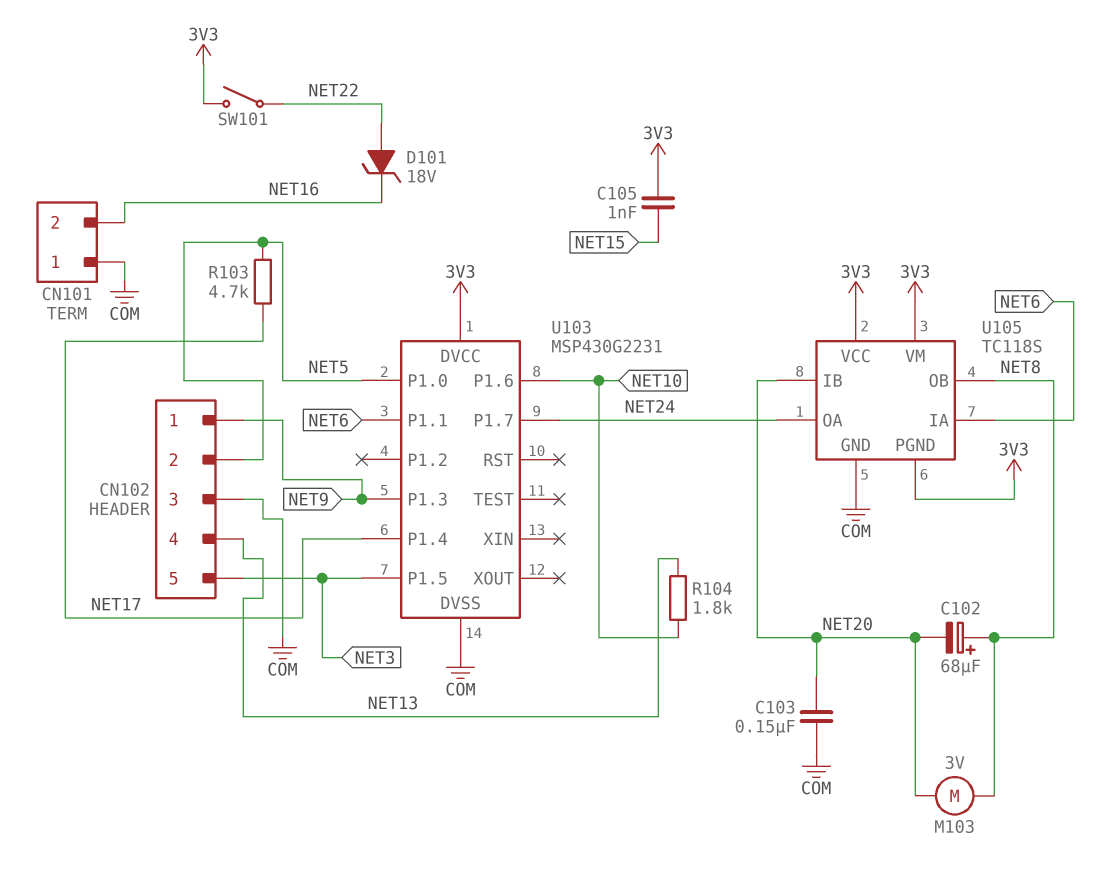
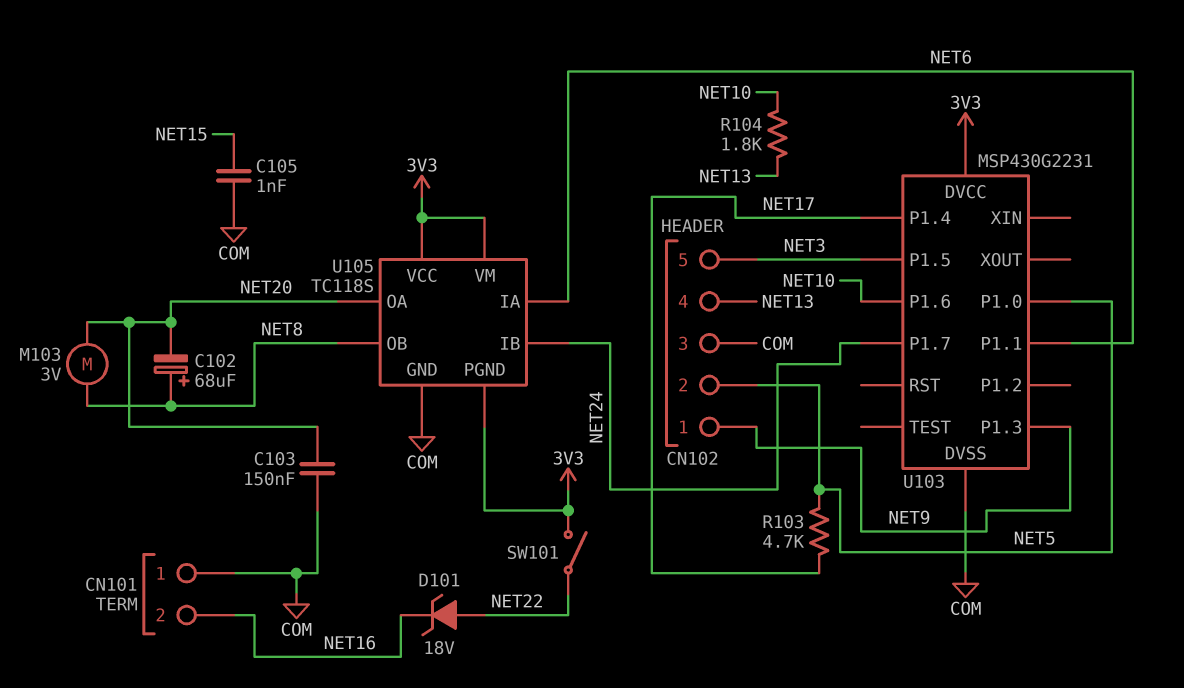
C105: 1nF (3V3, NET15) -> 1nF (COM, NET15)
U105 pin IB: NET20 -> NET24
U105 pin OA: NET24 -> NET20

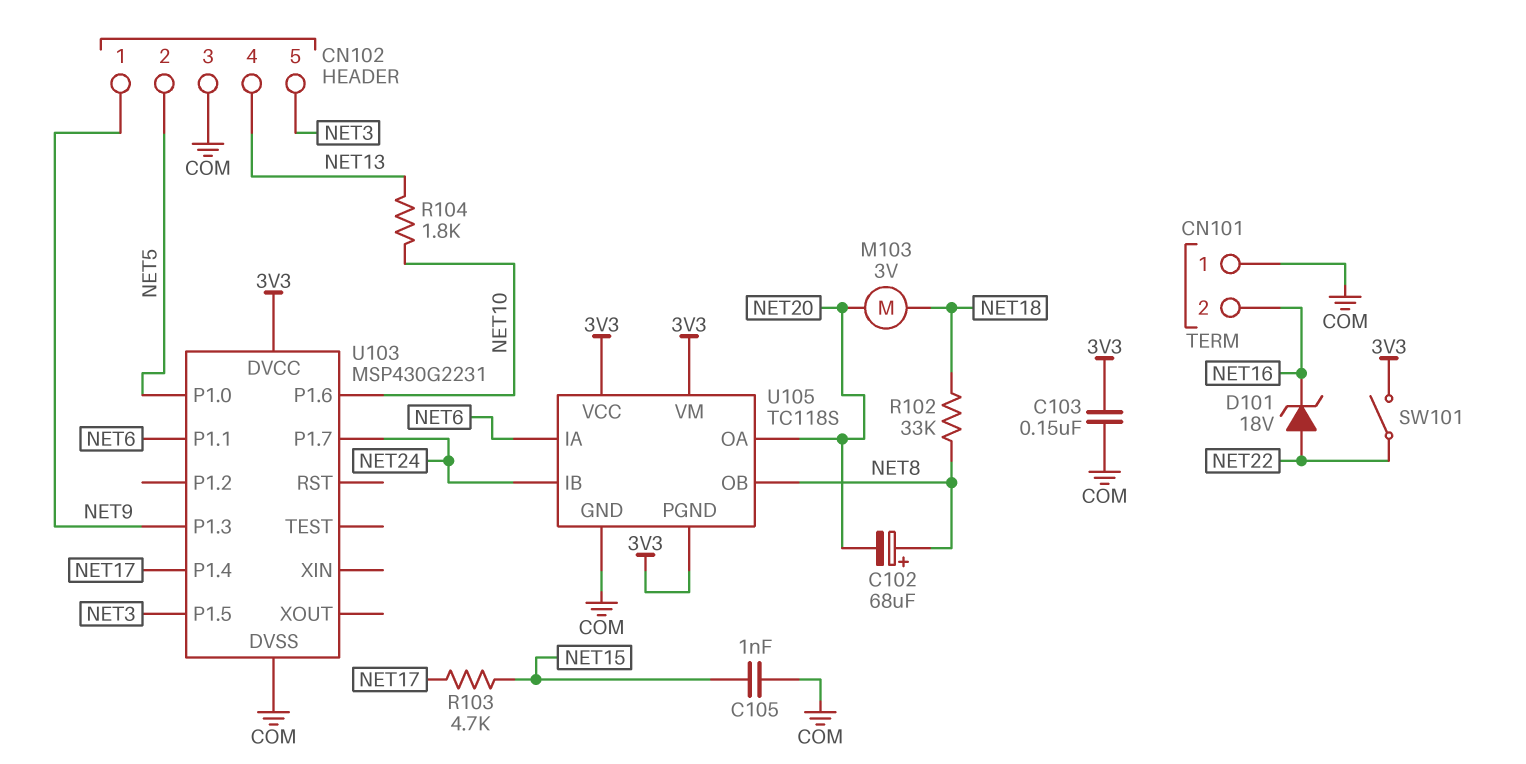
C103: 150nF (COM, NET20) -> 150nF (3V3, COM)
M103: motor 3V (NET8, NET20) -> motor 3V (NET18, NET20)
R102: none -> 33k (NET8, NET18)
R103: 4.7k (NET5, NET17) -> 4.7k (NET15, NET17)

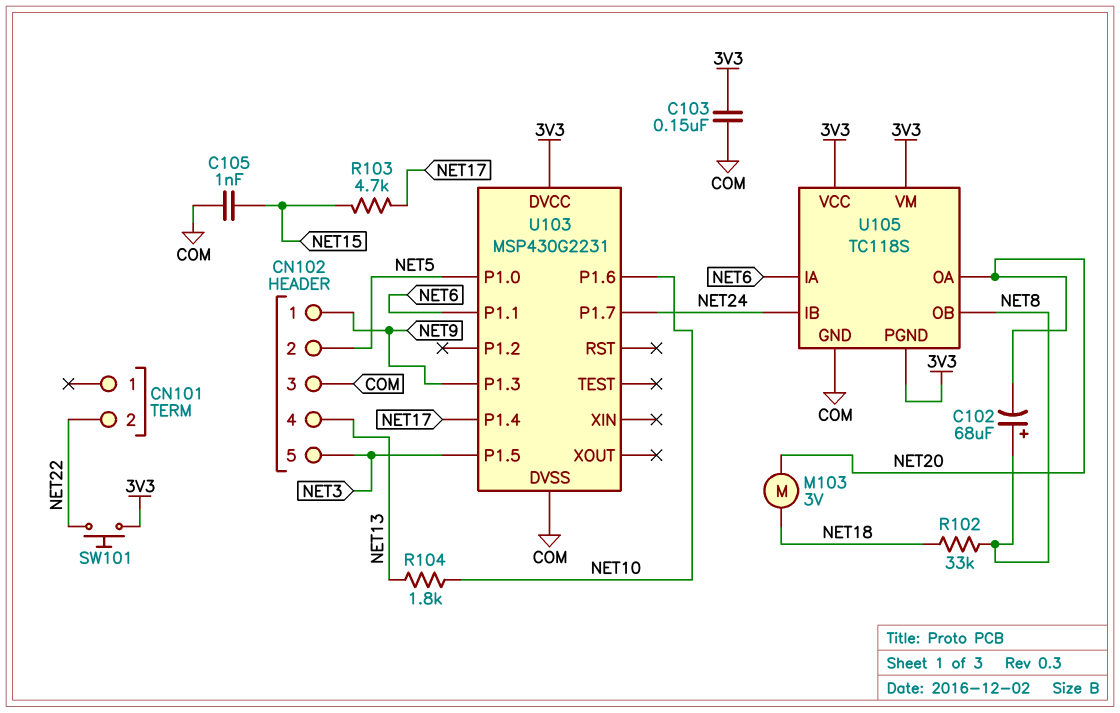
CN101 pin 1: COM -> none
CN101 pin 2: NET16 -> NET22
D101: zener 18V (A NET22, K NET16) -> none
SW101: switch (3V3, NET22) -> button (3V3, NET22)

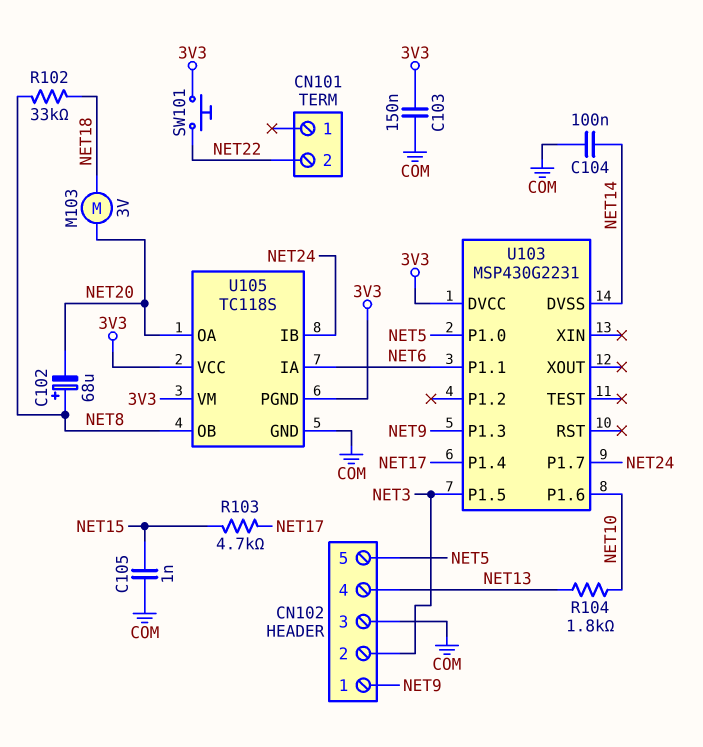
C104: none -> 100nF (COM, NET14)
CN102 pin 2: NET5 -> NET3
CN102 pin 5: NET3 -> NET5
U103 pin DVSS: COM -> NET14

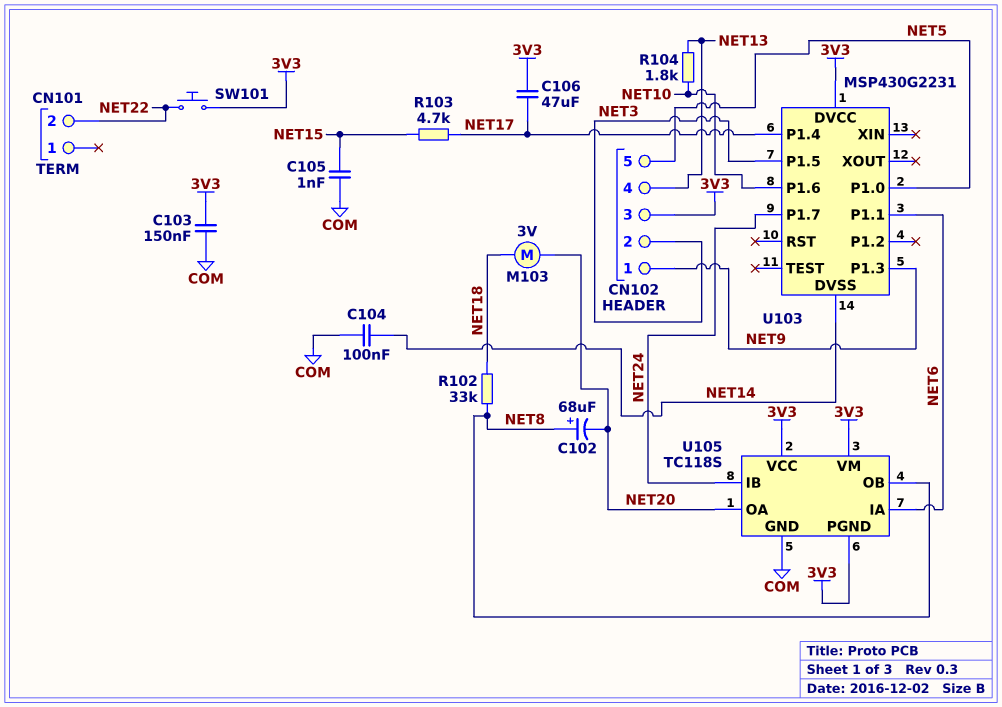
C106: none -> 47uF (3V3, NET17)
CN102 pin 3: COM -> 3V3

